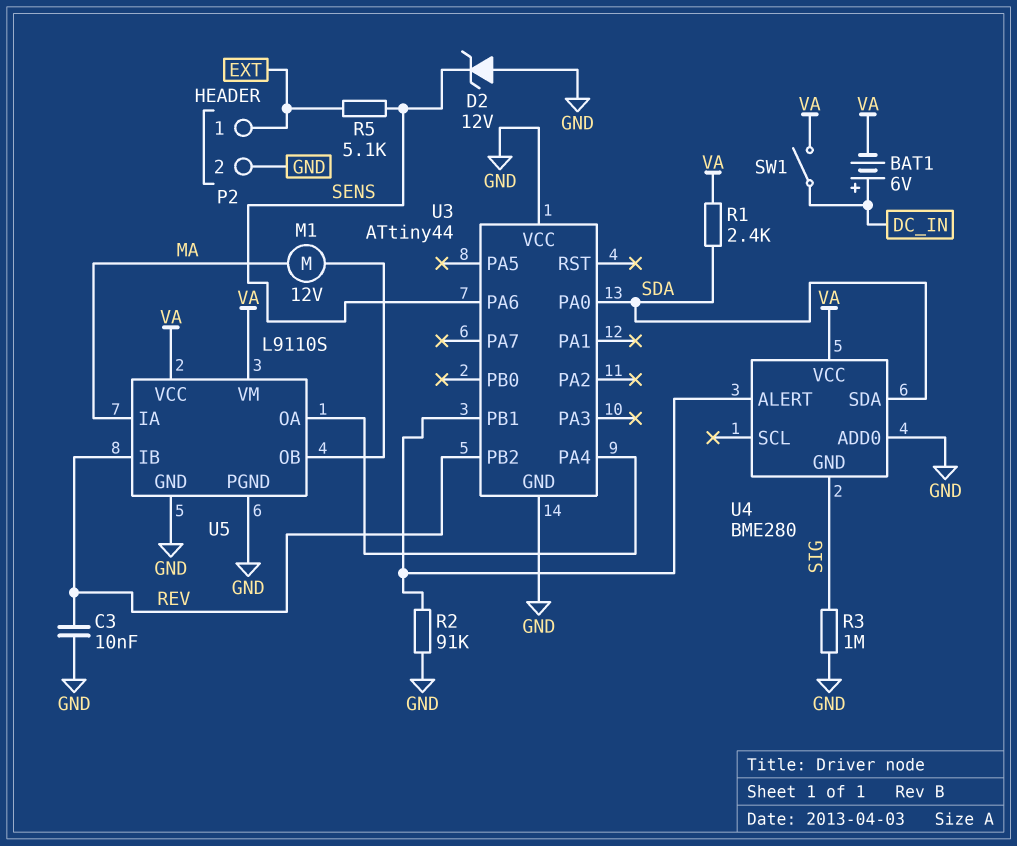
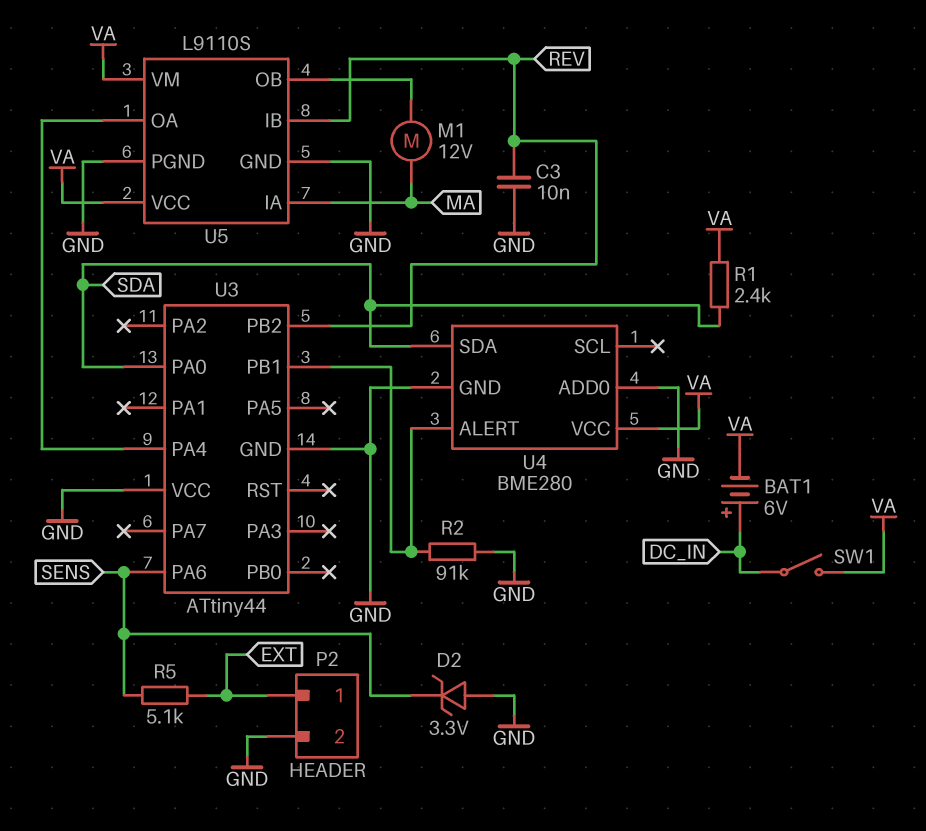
D2: zener 12V (A GND, K SENS) -> zener 3.3V (A GND, K SENS)
R3: 1M (GND, SIG) -> none
U4 pin GND: SIG -> GND

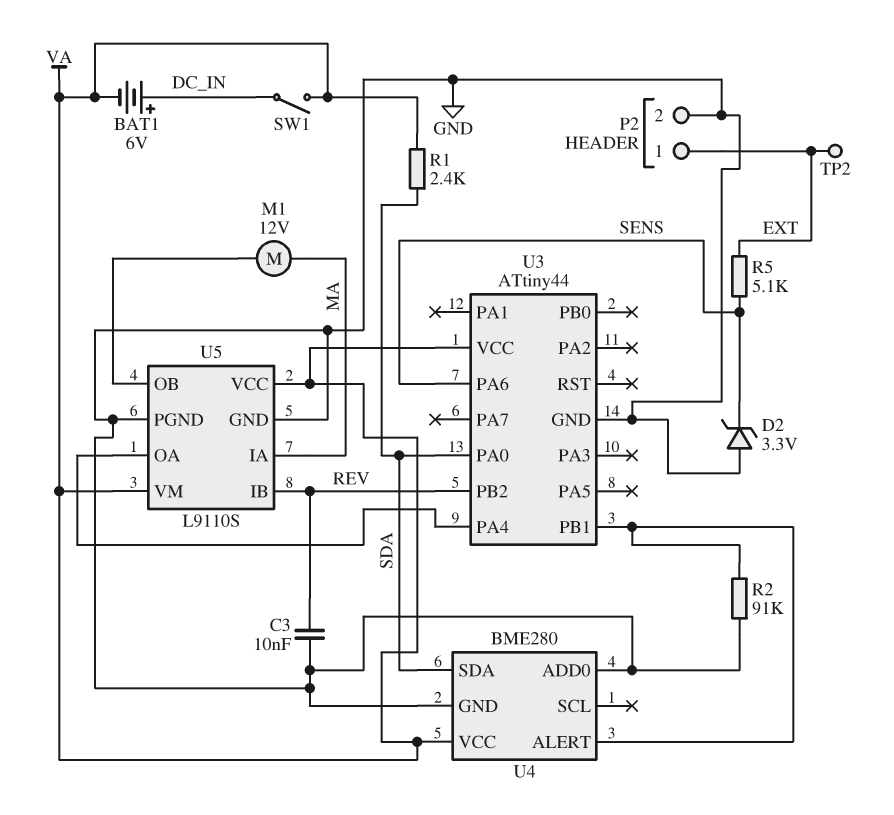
TP2: none -> test point (EXT)
U3 pin VCC: GND -> VA

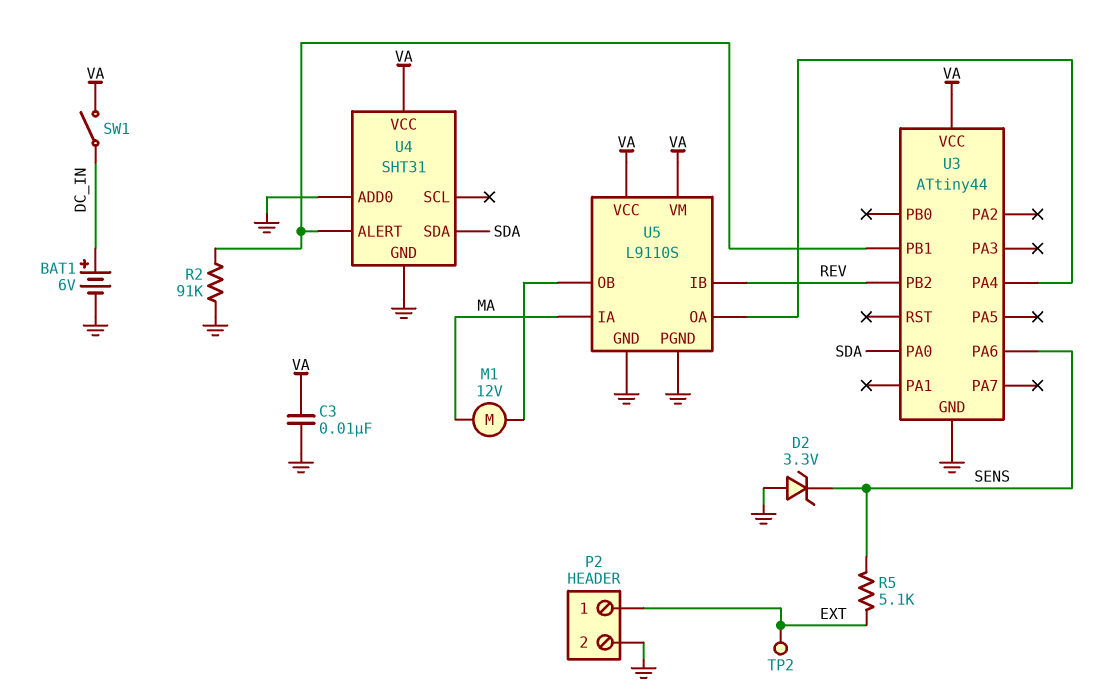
BAT1: 6V (plus DC_IN, minus VA) -> 6V (plus DC_IN, minus GND)
C3: 10nF (GND, REV) -> 10nF (GND, VA)
R1: 2.4k (SDA, VA) -> none
U4: BME280 -> SHT31

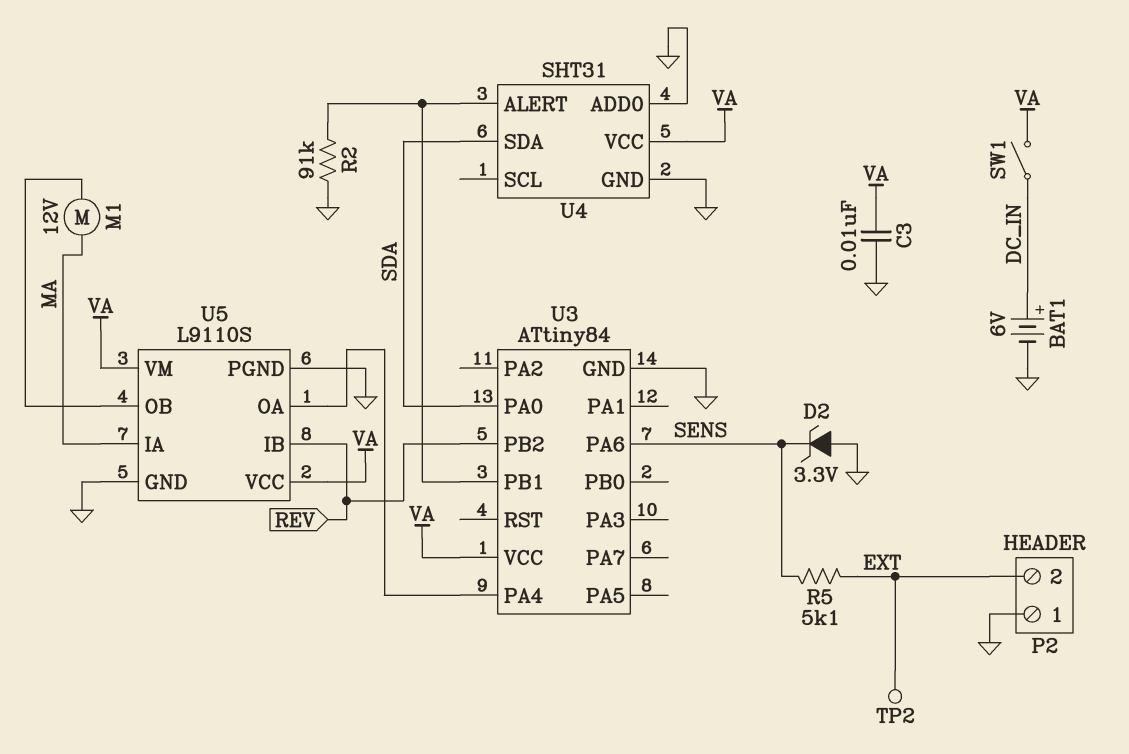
P2 pin 1: EXT -> GND
P2 pin 2: GND -> EXT
U3: ATtiny44 -> ATtiny84

